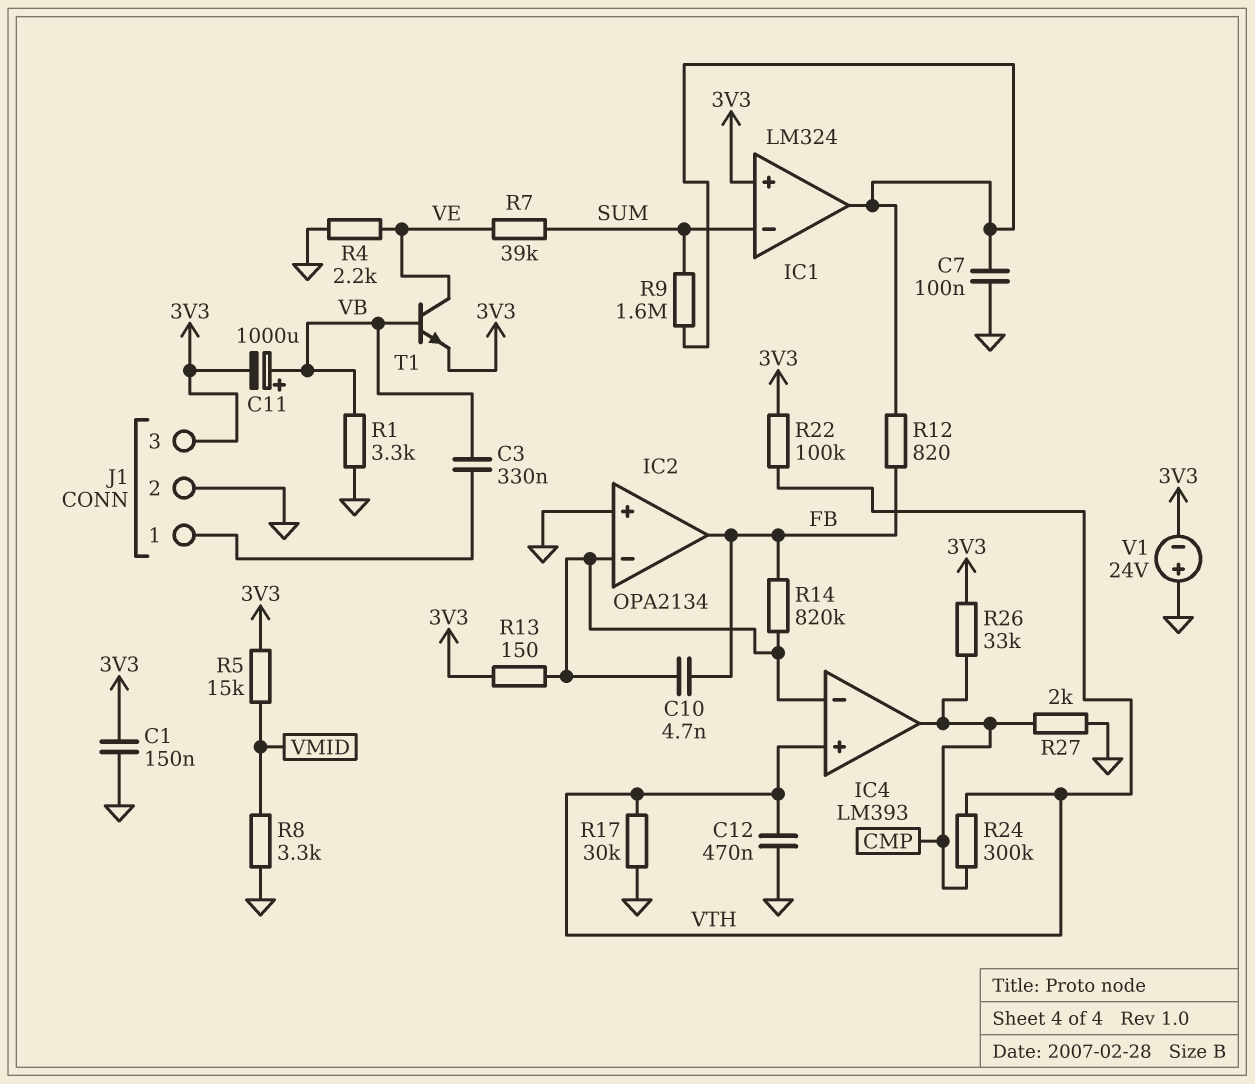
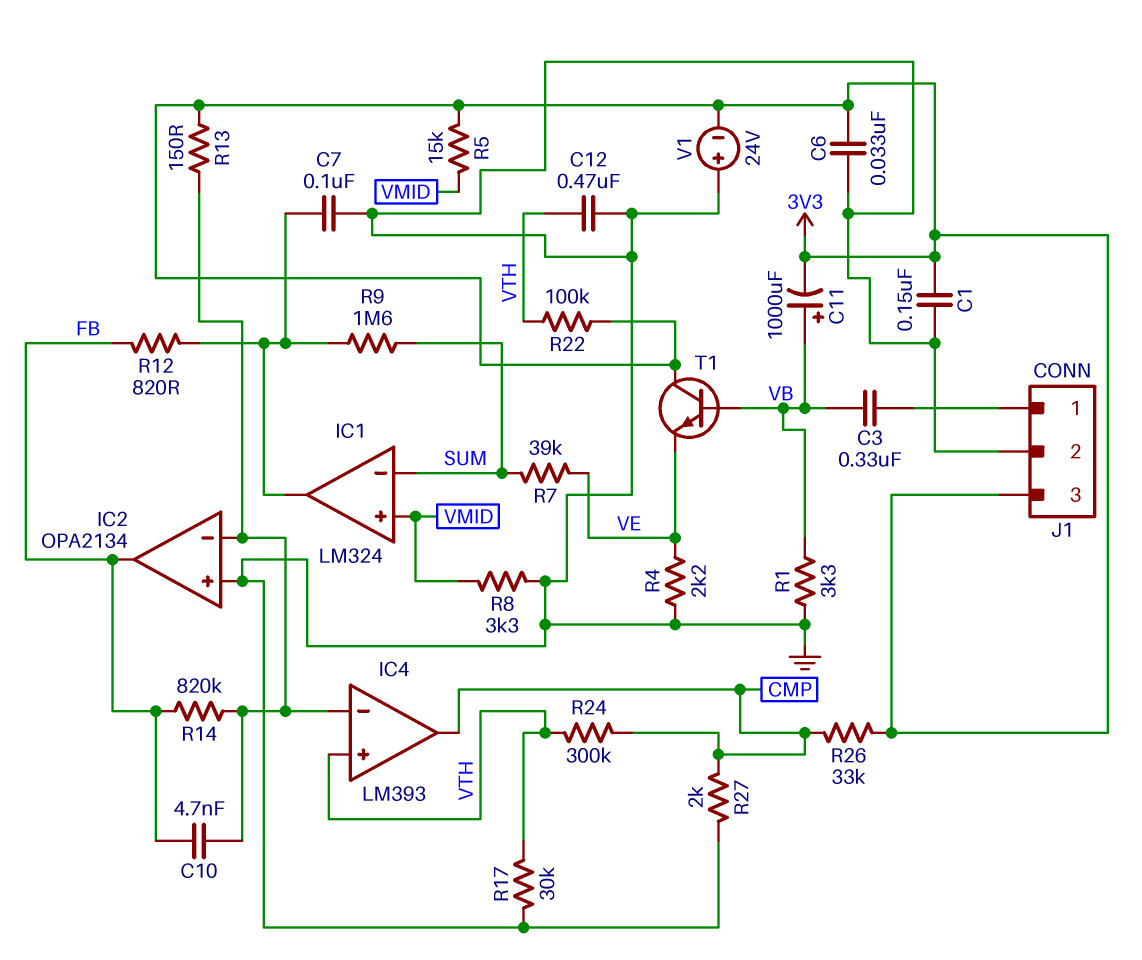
C6: none -> 33nF (3V3, GND)
IC1 pin in+: 3V3 -> VMID
T1: NPN (B VB, C VE, E 3V3) -> NPN (B VB, C 3V3, E VE)

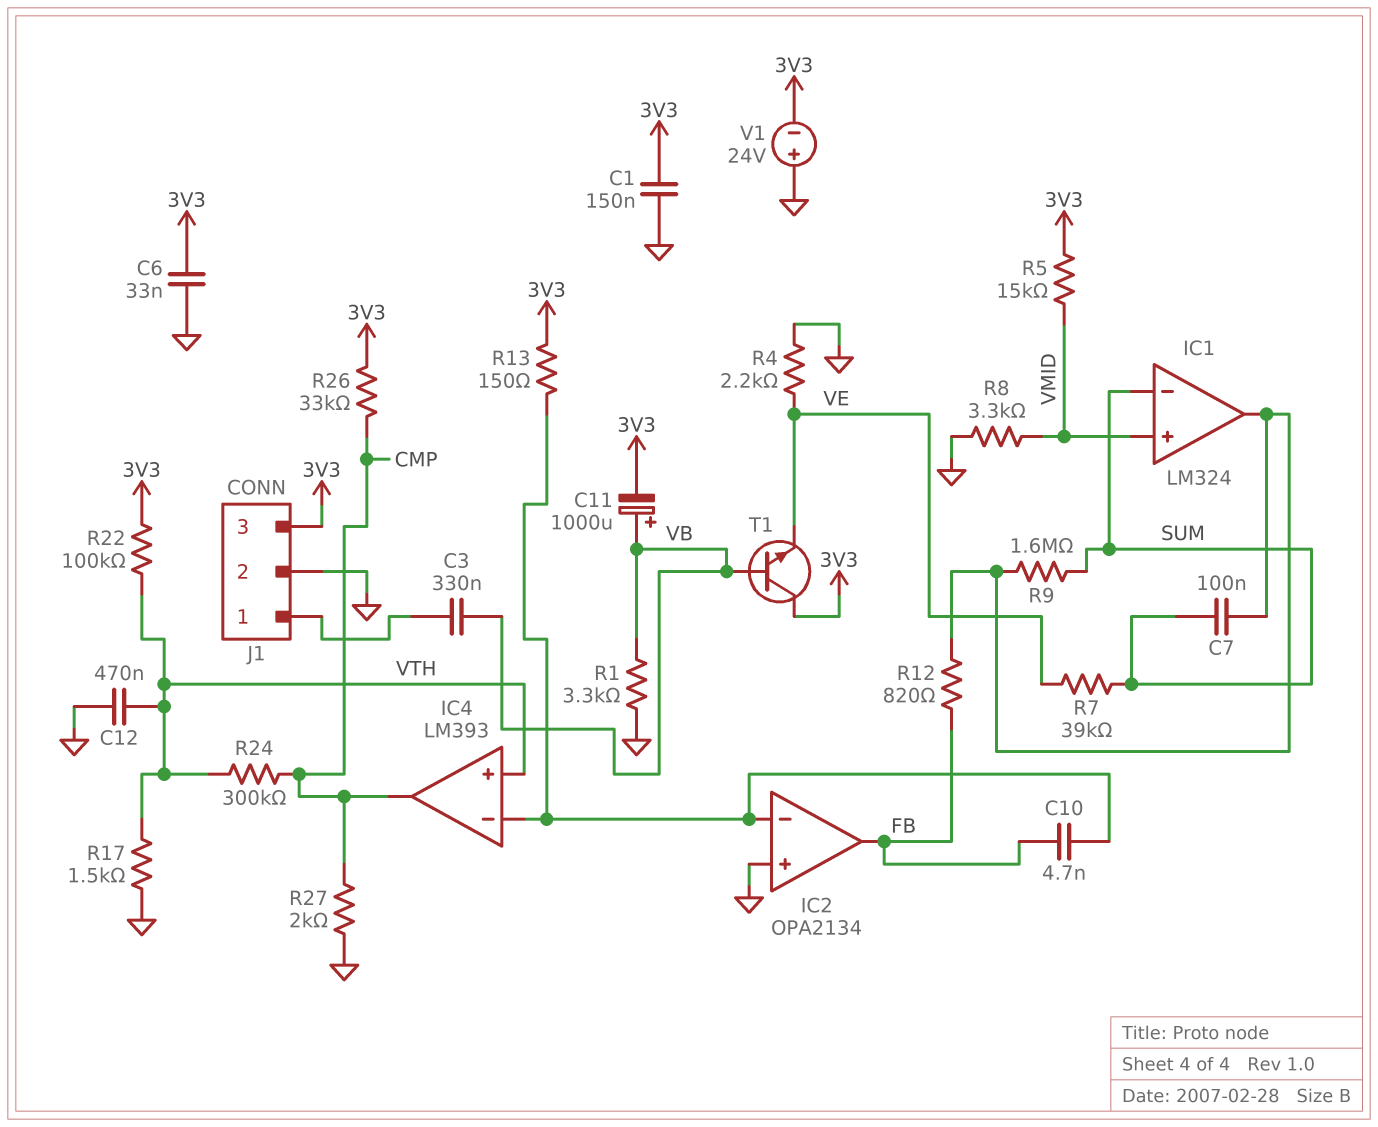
C7: 100nF (GND, IC1/out) -> 100nF (IC1/out, SUM)
R14: 820k (FB, IC2/in-) -> none
R17: 30k (GND, VTH) -> 1.5k (GND, VTH)

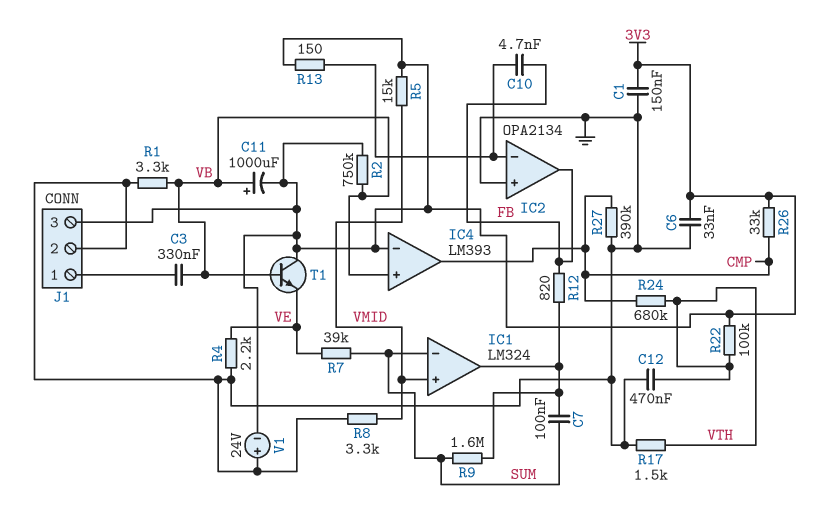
IC4 pin in+: VTH -> VB
IC4 pin in-: IC2/in- -> 3V3
R2: none -> 750k (3V3, VB)
R24: 300k (CMP, VTH) -> 680k (CMP, VTH)
R27: 2k (CMP, GND) -> 390k (CMP, GND)

